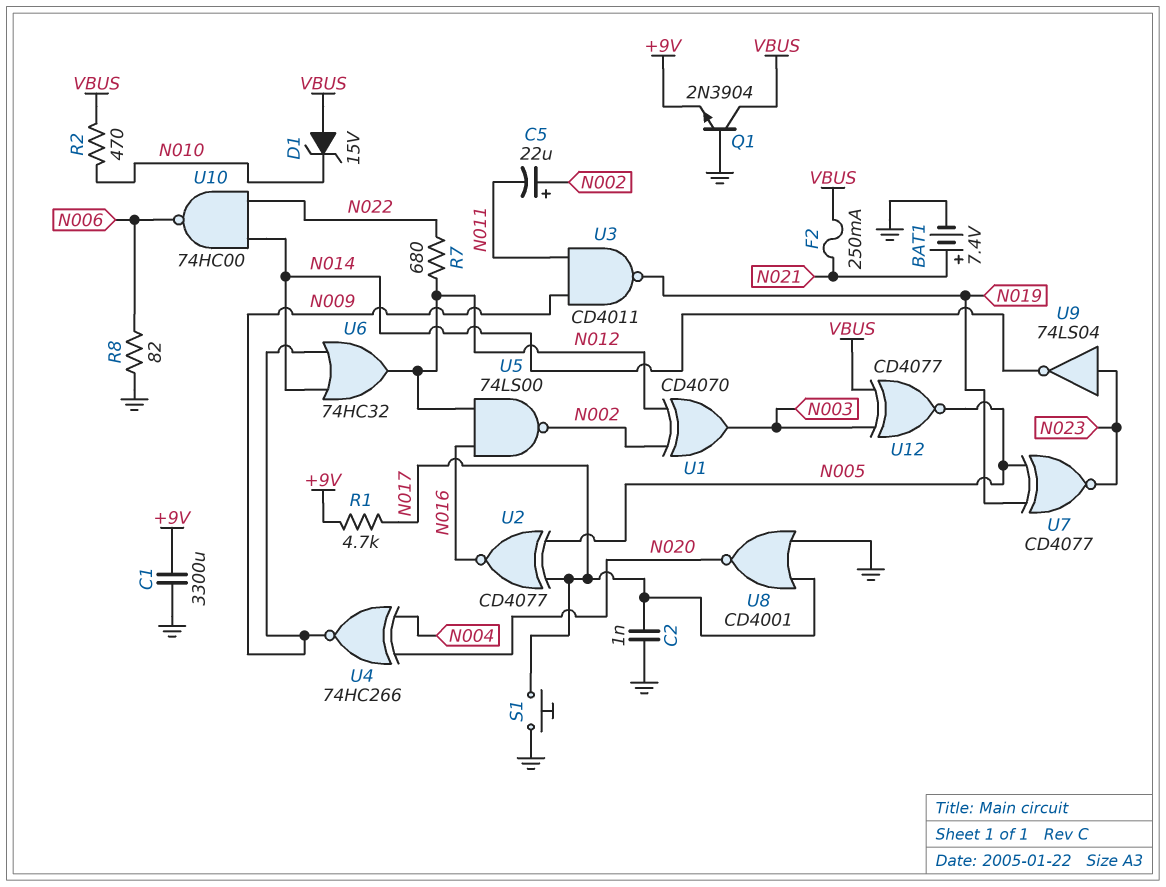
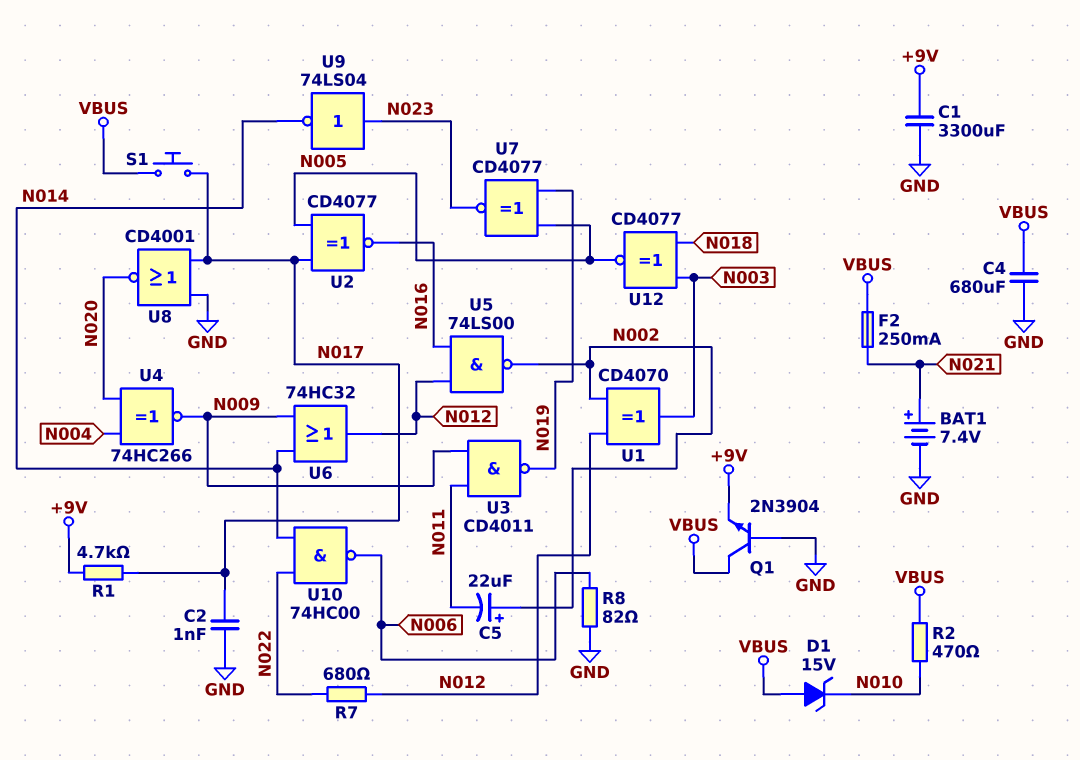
C4: none -> 680uF (GND, VBUS)
S1: button (GND, N017) -> button (N017, VBUS)
U12: XNOR CD4077 (in N003, in VBUS, out N005) -> XNOR CD4077 (in N003, in N018, out N005)

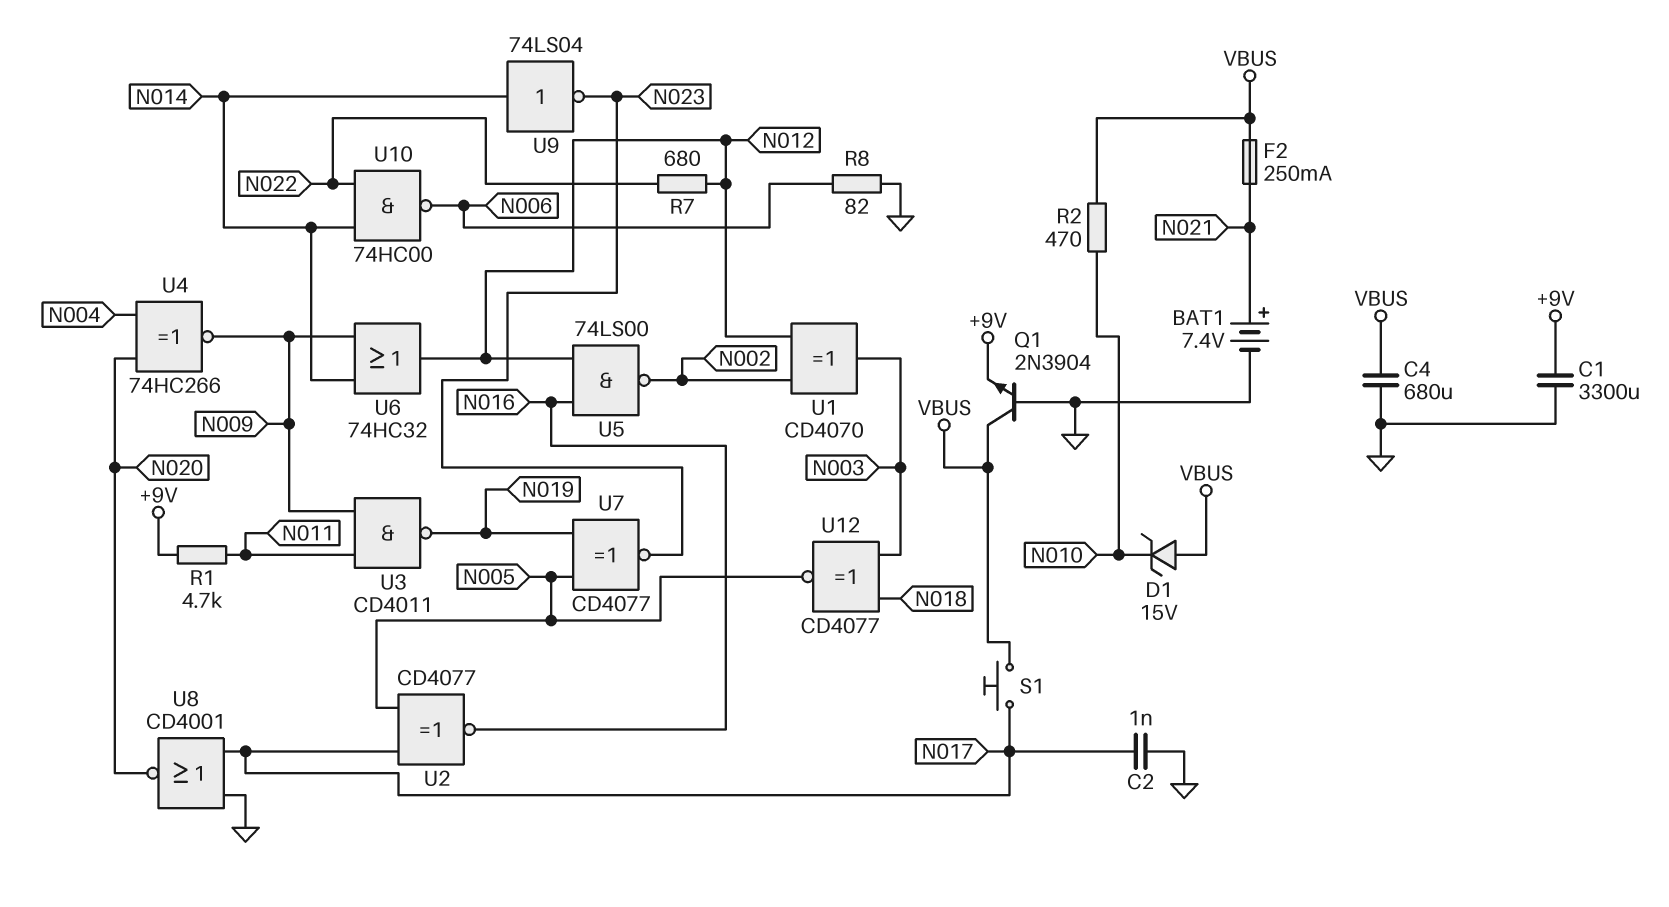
C5: 22uF (plus N002, minus N011) -> none
R1: 4.7k (+9V, N017) -> 4.7k (+9V, N011)
U9: NOT 74LS04 (in N023, out N014) -> NOT 74LS04 (in N014, out N023)

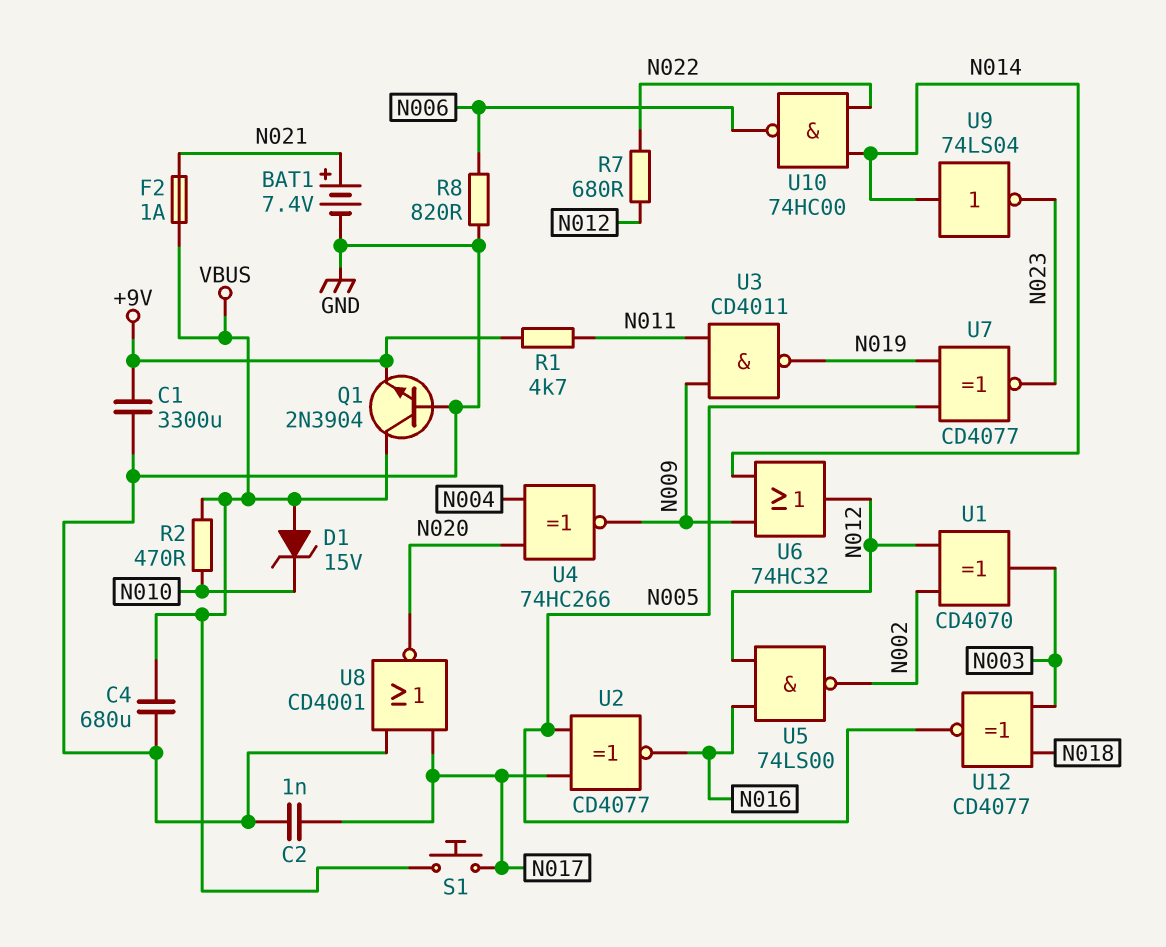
F2: 250mA (N021, VBUS) -> 1A (N021, VBUS)
R8: 82 (GND, N006) -> 820 (GND, N006)

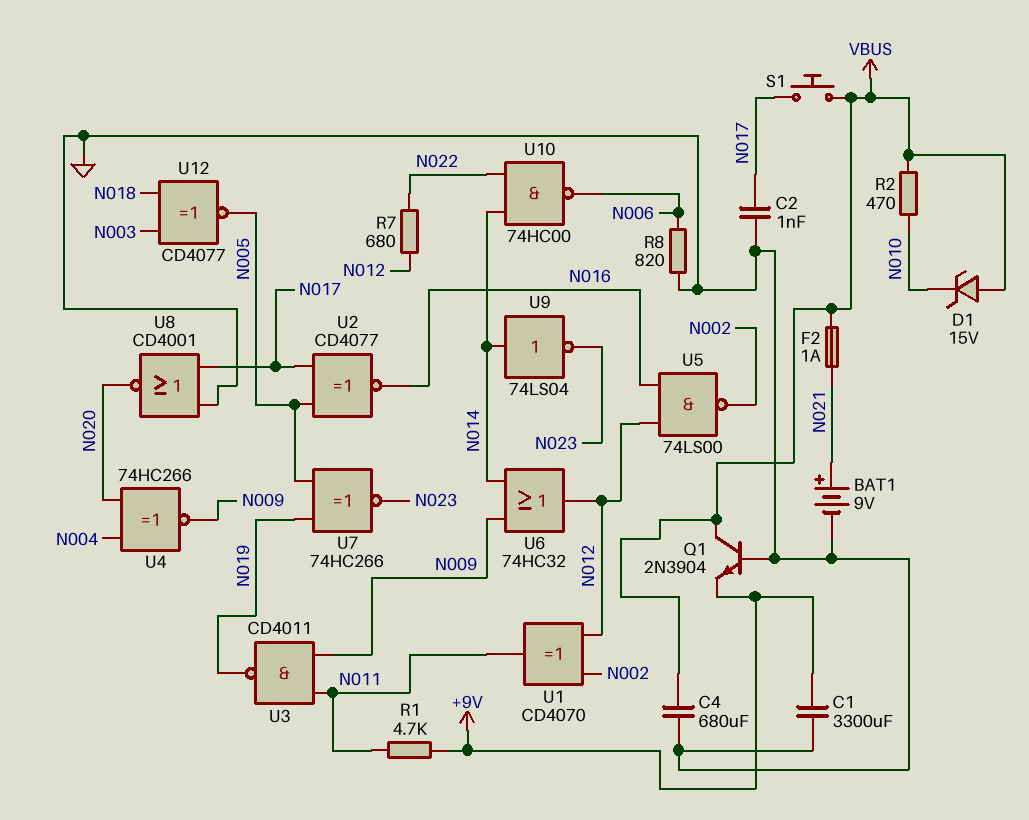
BAT1: 7.4V (plus N021, minus GND) -> 9V (plus N021, minus GND)
U1: XOR CD4070 (in N002, in N012, out N003) -> XOR CD4070 (in N002, in N012, out N011)
U7: XNOR CD4077 (in N005, in N019, out N023) -> XNOR 74HC266 (in N005, in N019, out N023)

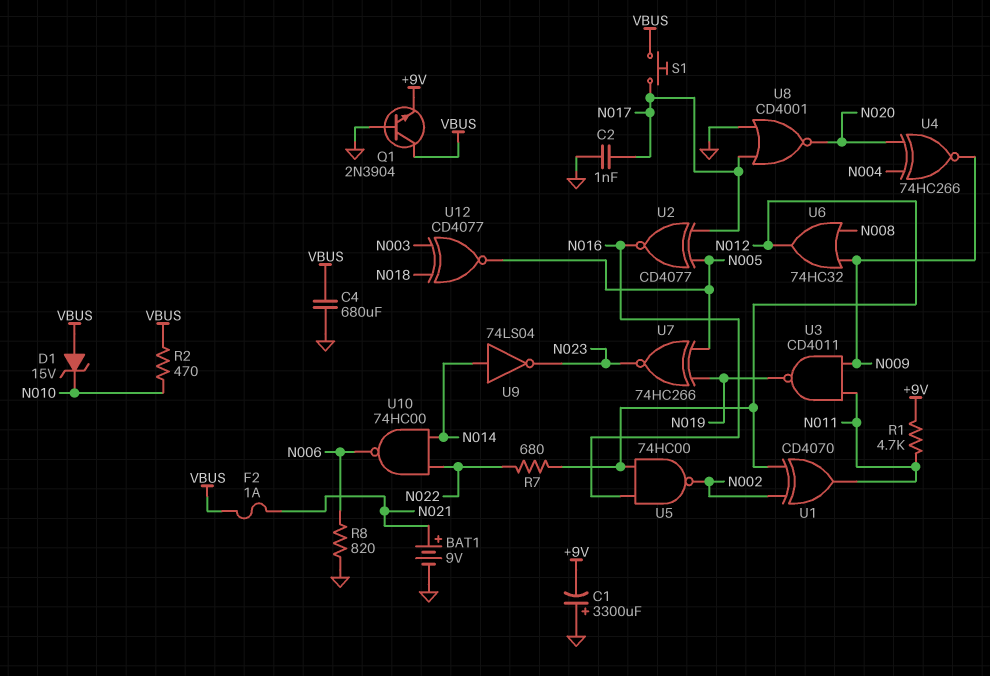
C1: 3300uF (+9V, GND) -> 3300uF (plus GND, minus +9V)
U5: NAND 74LS00 (in N012, in N016, out N002) -> NAND 74HC00 (in N012, in N016, out N002)
U6: OR 74HC32 (in N009, in N014, out N012) -> OR 74HC32 (in N008, in N009, out N012)

